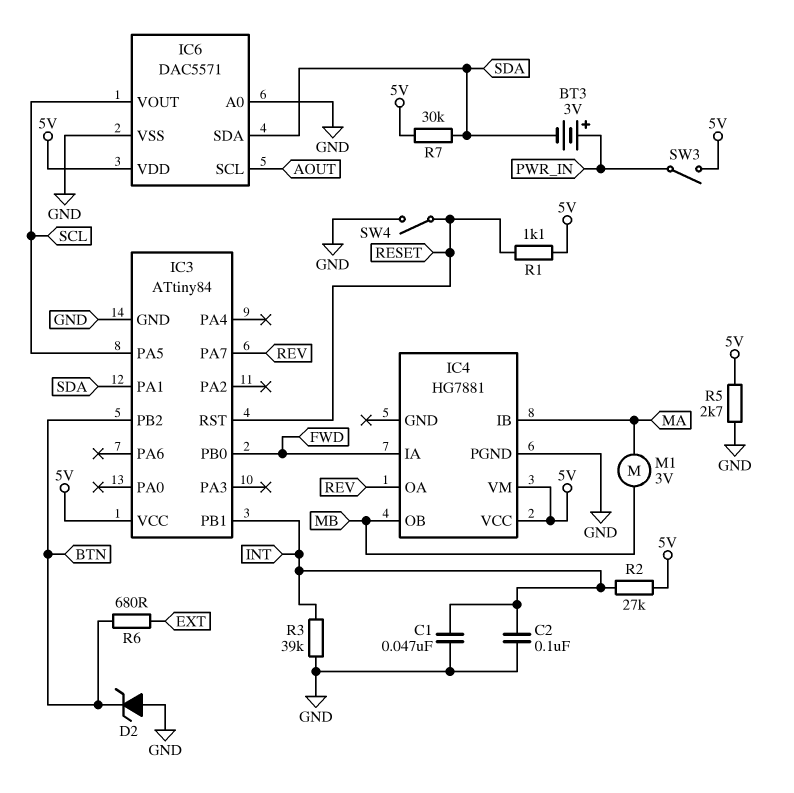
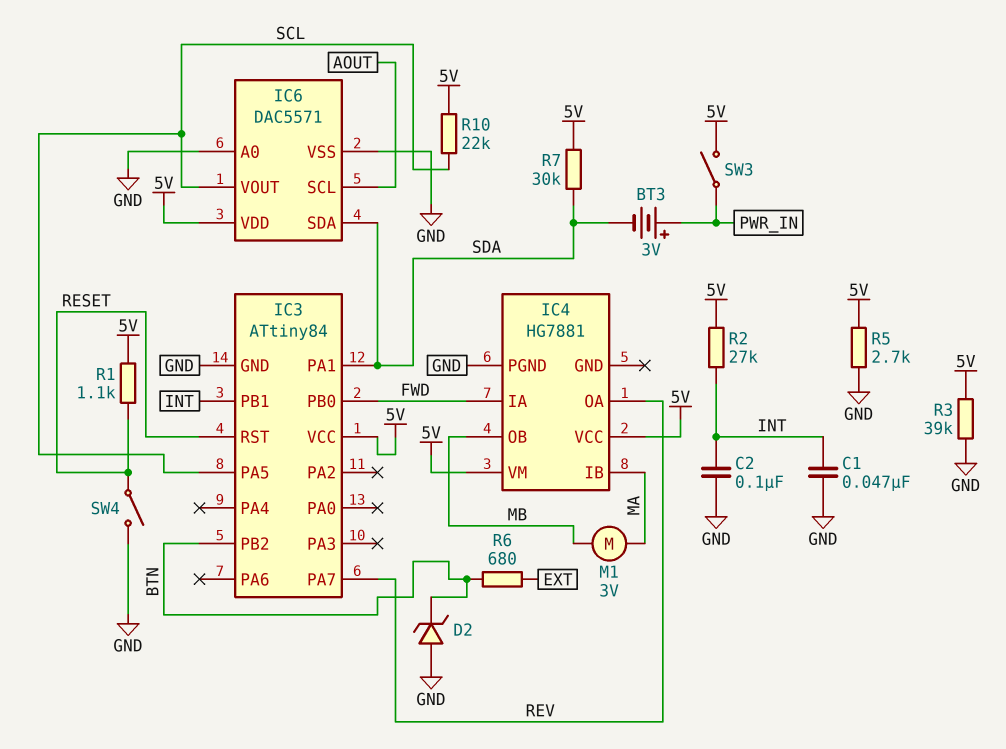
R3: 39k (GND, INT) -> 39k (5V, GND)
R10: none -> 22k (5V, SCL)

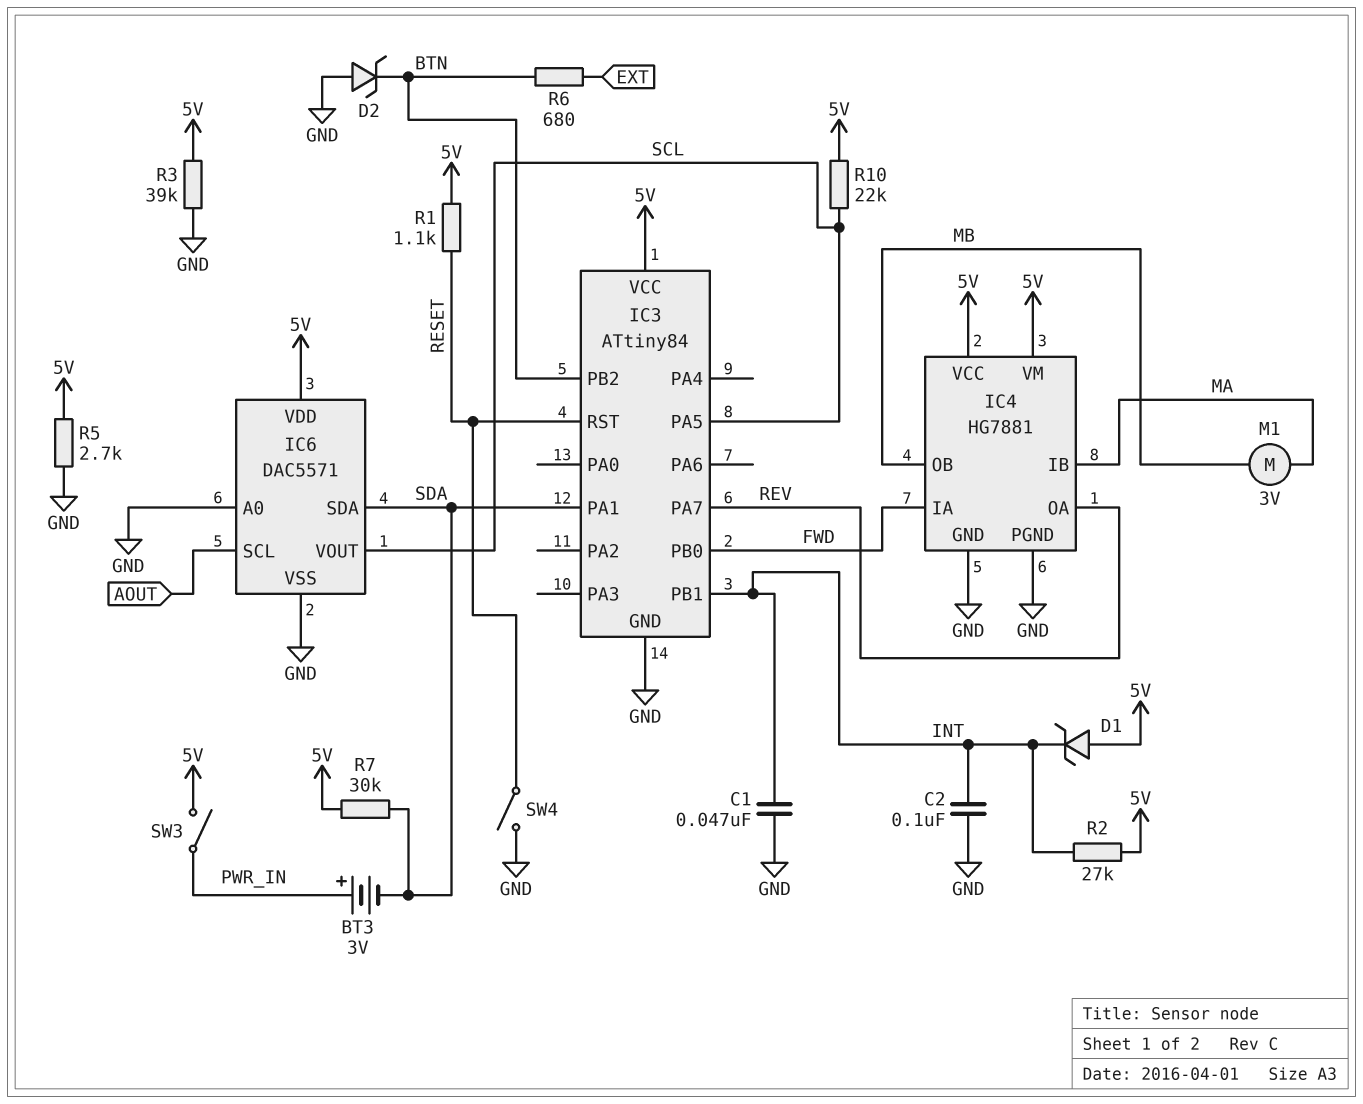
D1: none -> zener (A 5V, K INT)
IC4 pin GND: none -> GND

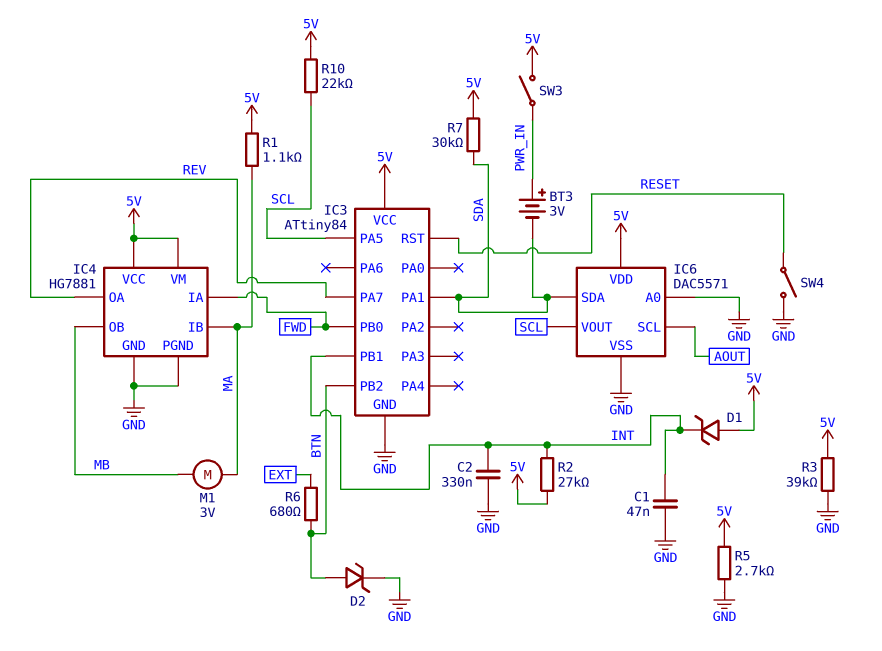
C2: 100nF (GND, INT) -> 330nF (GND, INT)
D2: zener (A GND, K BTN) -> zener (A BTN, K GND)
R1: 1.1k (5V, RESET) -> 1.1k (5V, MA)

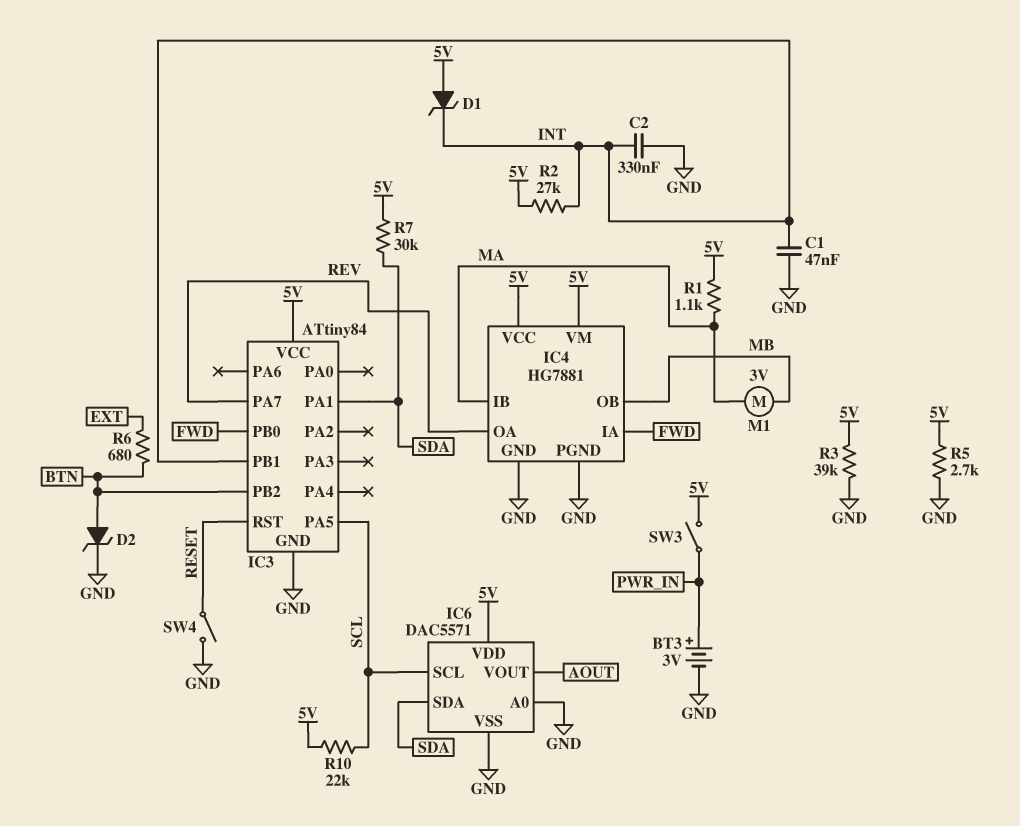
BT3: 3V (plus PWR_IN, minus SDA) -> 3V (plus PWR_IN, minus GND)
IC6 pin SCL: AOUT -> SCL
IC6 pin VOUT: SCL -> AOUT

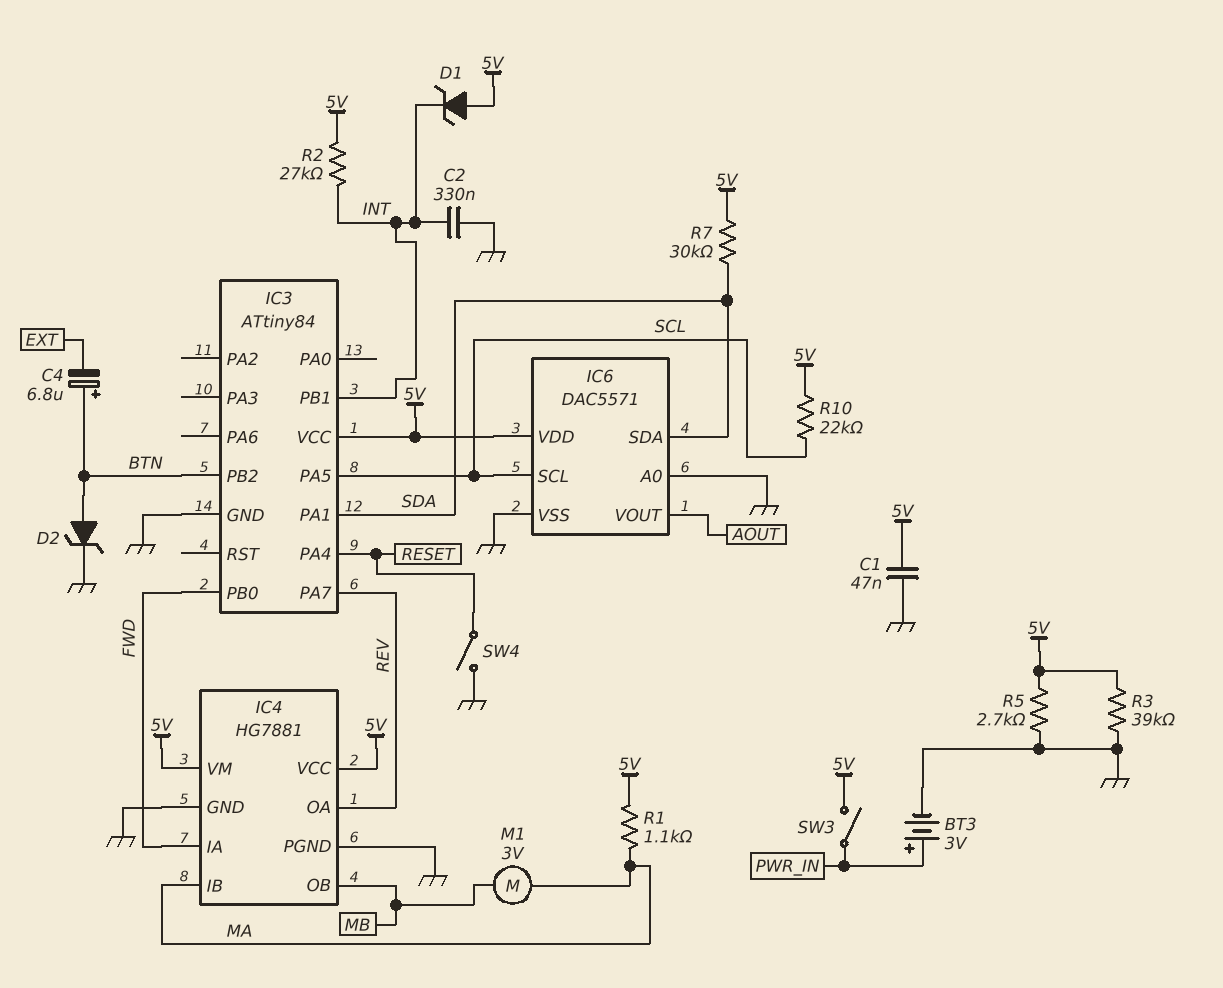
C1: 47nF (GND, INT) -> 47nF (5V, GND)
C4: none -> 6.8uF (plus BTN, minus EXT)
IC3 pin PA4: none -> RESET
IC3 pin RST: RESET -> none
R6: 680 (BTN, EXT) -> none

